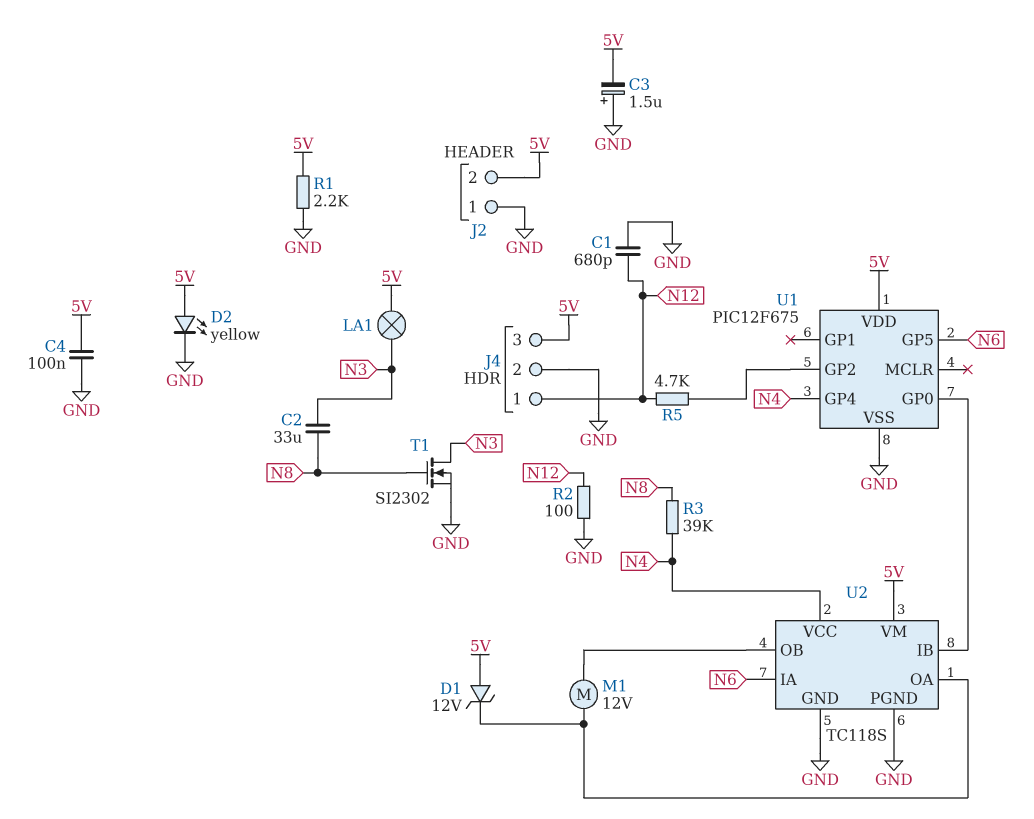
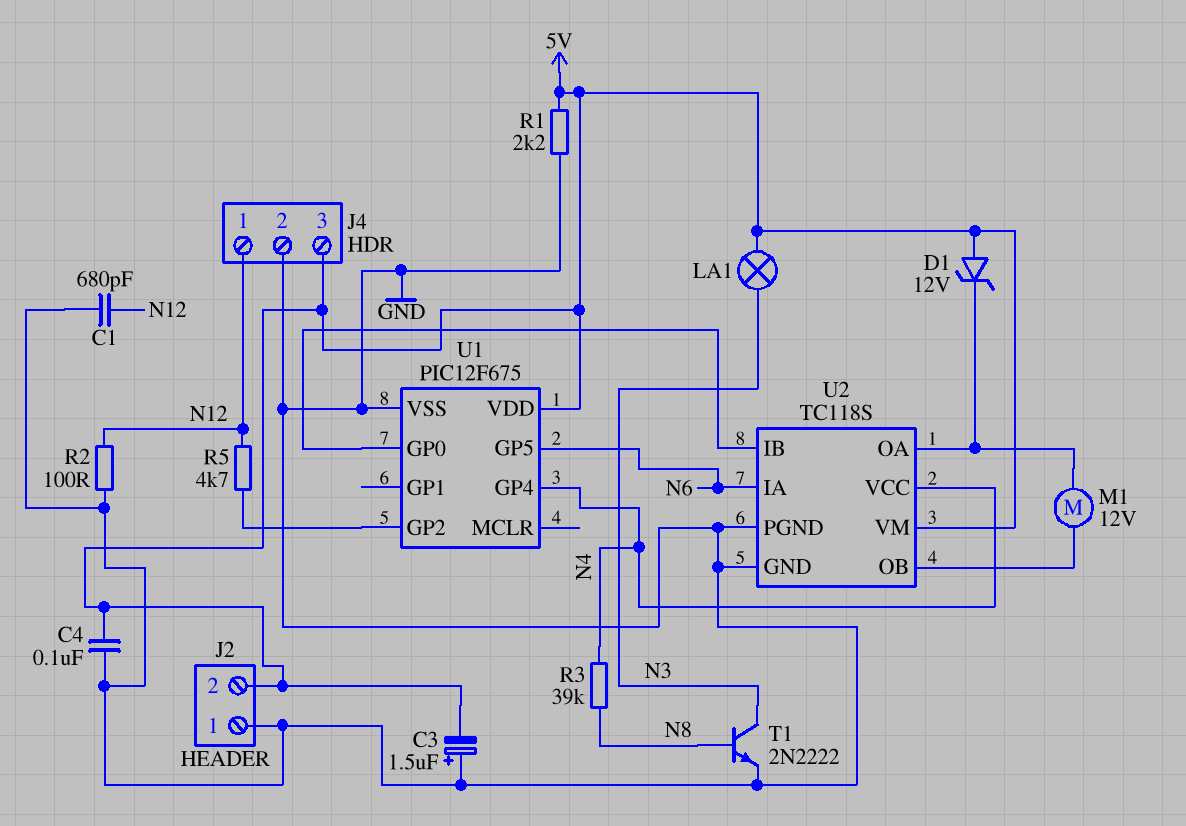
C2: 33uF (N3, N8) -> none
D2: LED yellow (A 5V, K GND) -> none
T1: NMOS SI2302 (G N8, D N3, S GND) -> NPN 2N2222 (B N8, C N3, E GND)

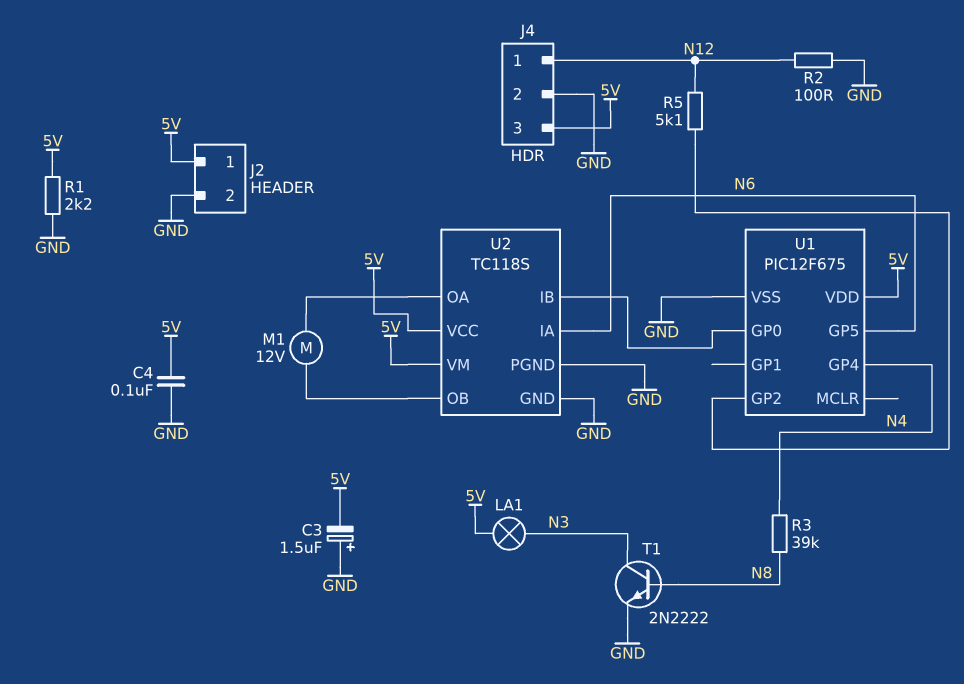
C1: 680pF (GND, N12) -> none
D1: zener 12V (A 5V, K U2/OA) -> none
J2 pin 1: GND -> 5V
J2 pin 2: 5V -> GND
R5: 4.7k (N12, U1/GP2) -> 5.1k (N12, U1/GP2)
U2 pin VCC: N4 -> 5V

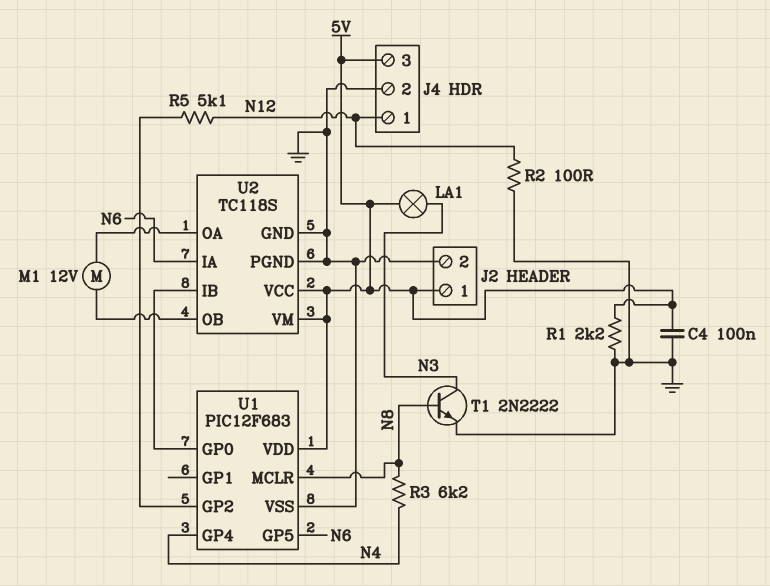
C3: 1.5uF (plus GND, minus 5V) -> none
R3: 39k (N4, N8) -> 6.2k (N4, N8)
U1: PIC12F675 -> PIC12F683
U1 pin MCLR: none -> N8

